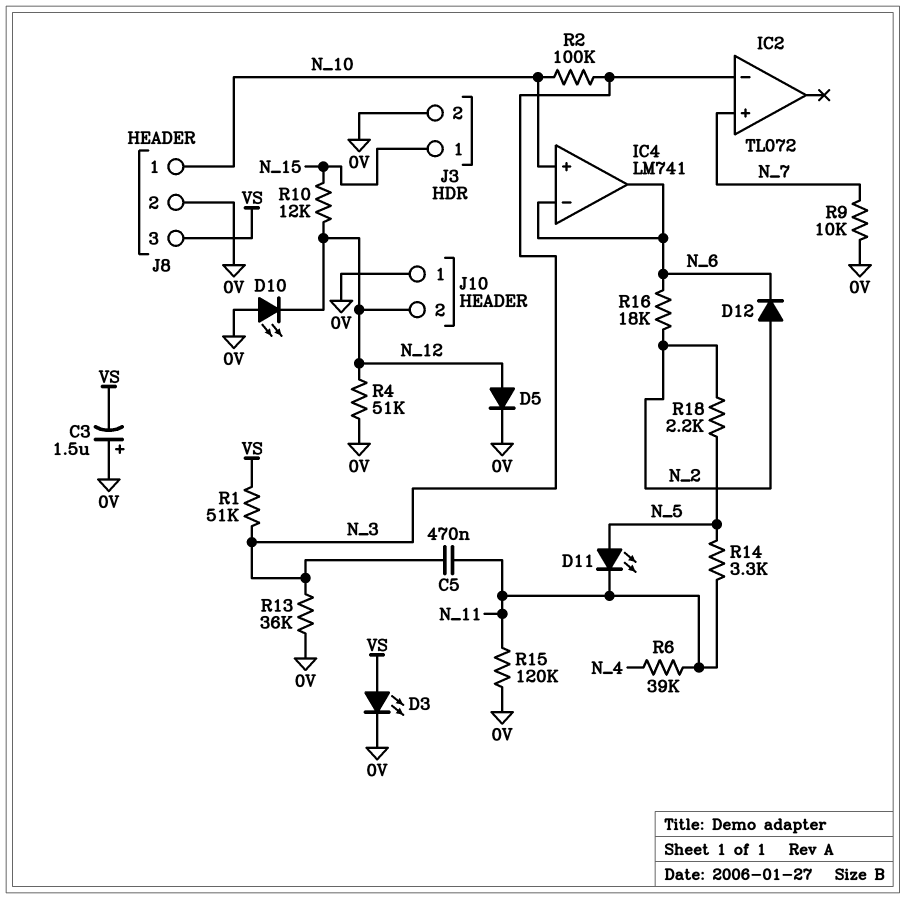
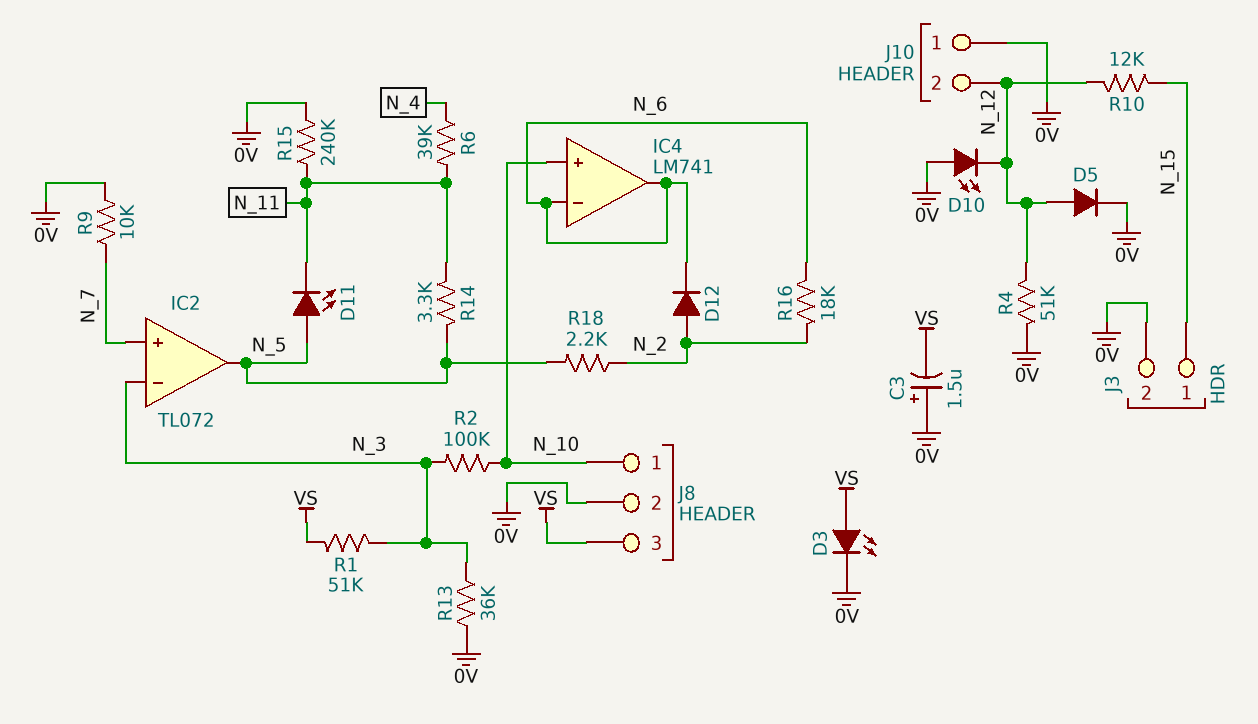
C5: 470nF (N_3, N_11) -> none
IC2 pin out: none -> N_5
R15: 120k (0V, N_11) -> 240k (0V, N_11)

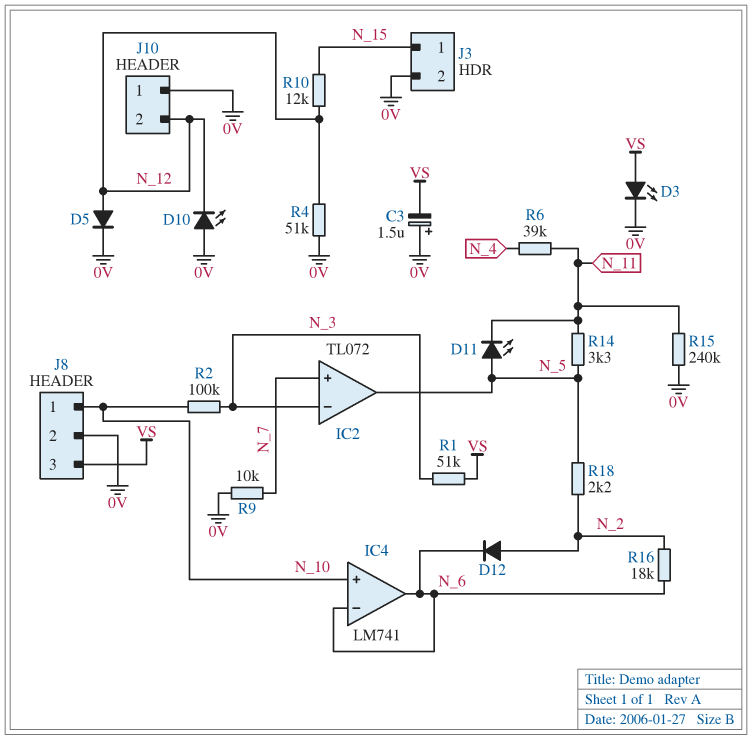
R13: 36k (0V, N_3) -> none

